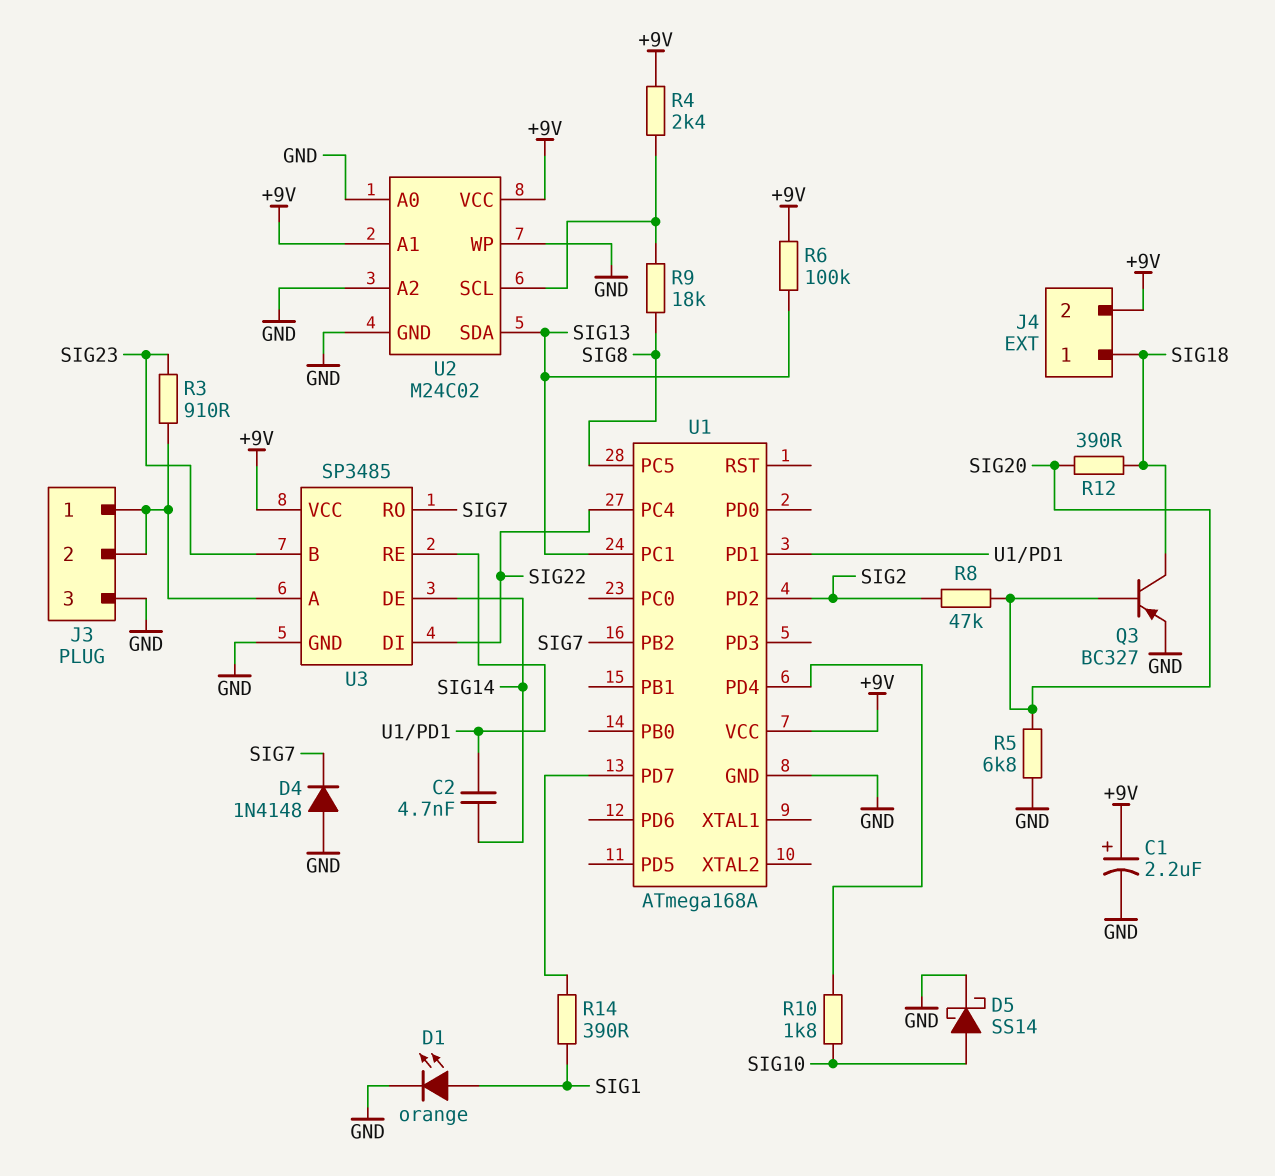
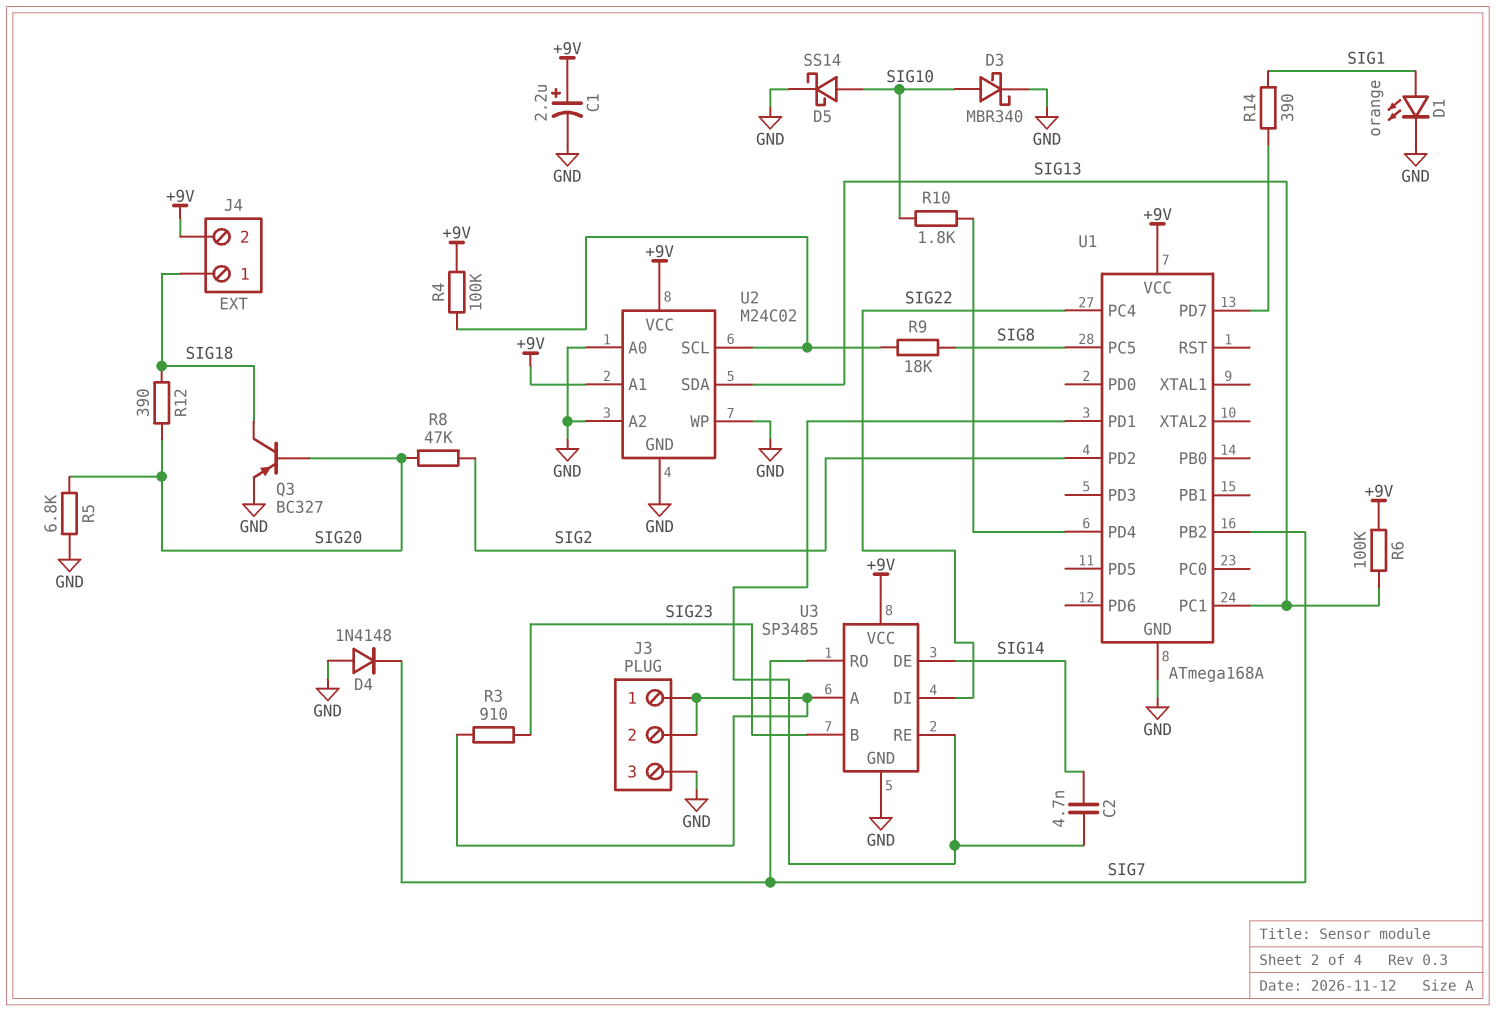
D3: none -> schottky MBR340 (A SIG10, K GND)
R4: 2.4k (+9V, U2/SCL) -> 100k (+9V, U2/SCL)

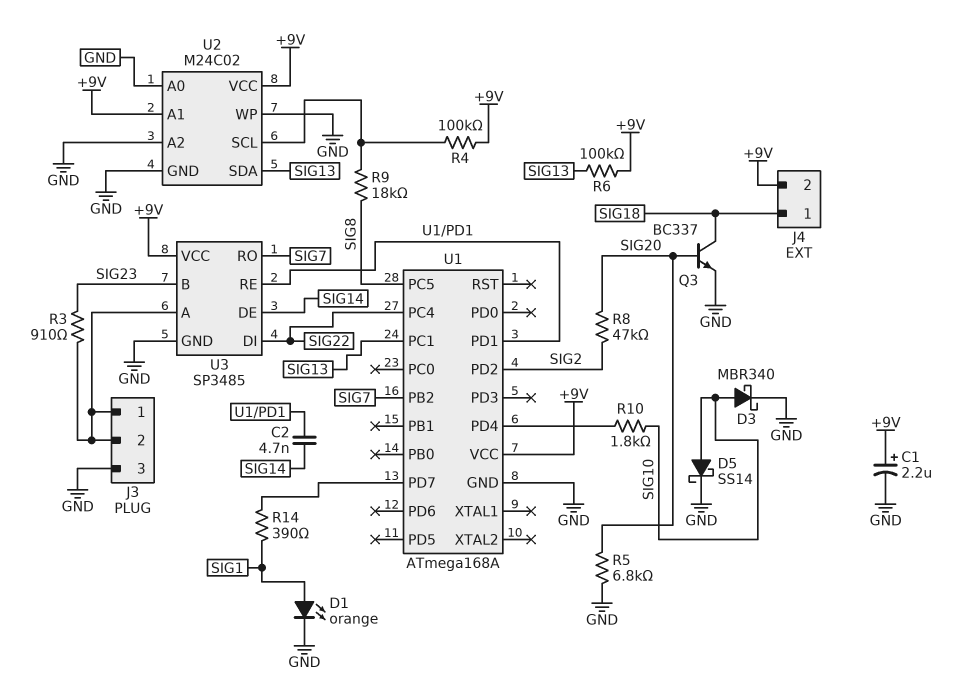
D4: diode 1N4148 (A GND, K SIG7) -> none
Q3: PNP BC327 (B SIG20, C SIG18, E GND) -> NPN BC337 (B SIG20, C SIG18, E GND)
R12: 390 (SIG18, SIG20) -> none

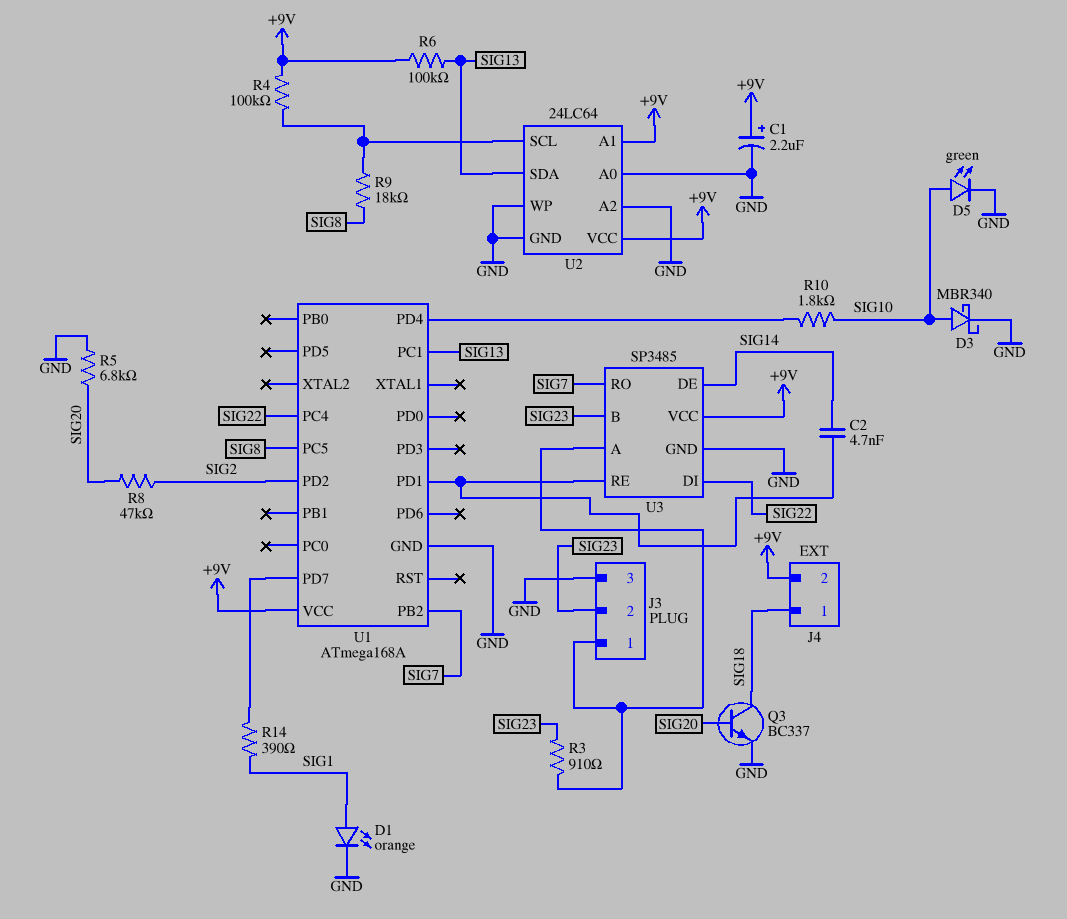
D5: schottky SS14 (A SIG10, K GND) -> LED green (A SIG10, K GND)
J3 pin 2: J3/1 -> SIG23
U2: M24C02 -> 24LC64

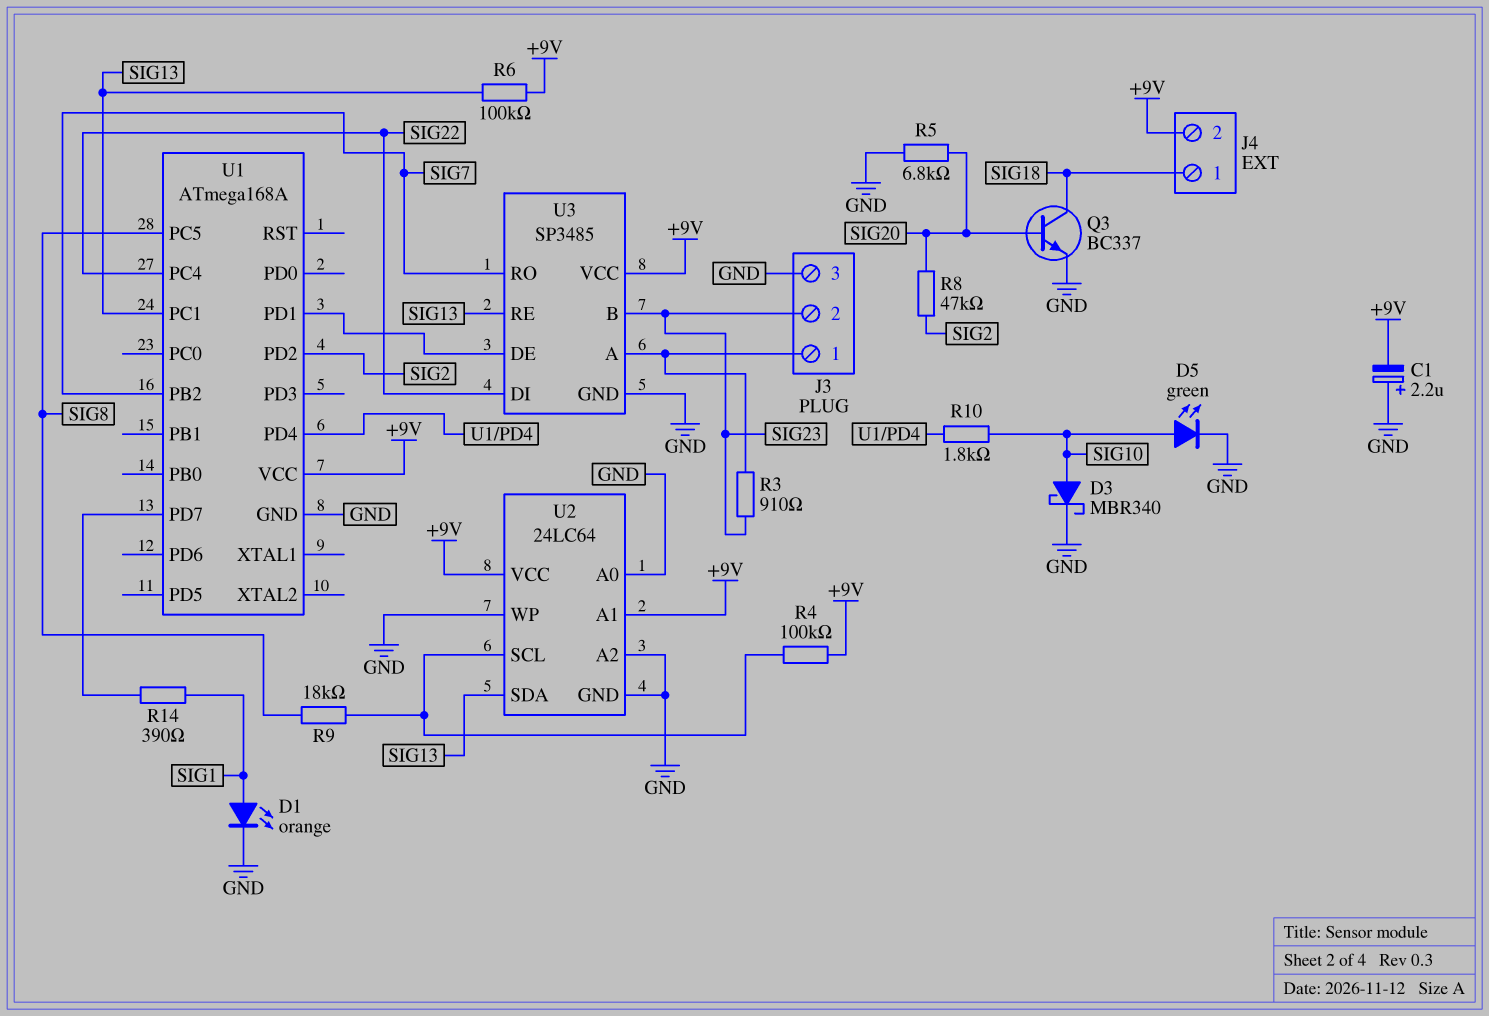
C1: 2.2uF (plus +9V, minus GND) -> 2.2uF (plus GND, minus +9V)
C2: 4.7nF (SIG14, U1/PD1) -> none
U3 pin DE: SIG14 -> U1/PD1
U3 pin RE: U1/PD1 -> SIG13

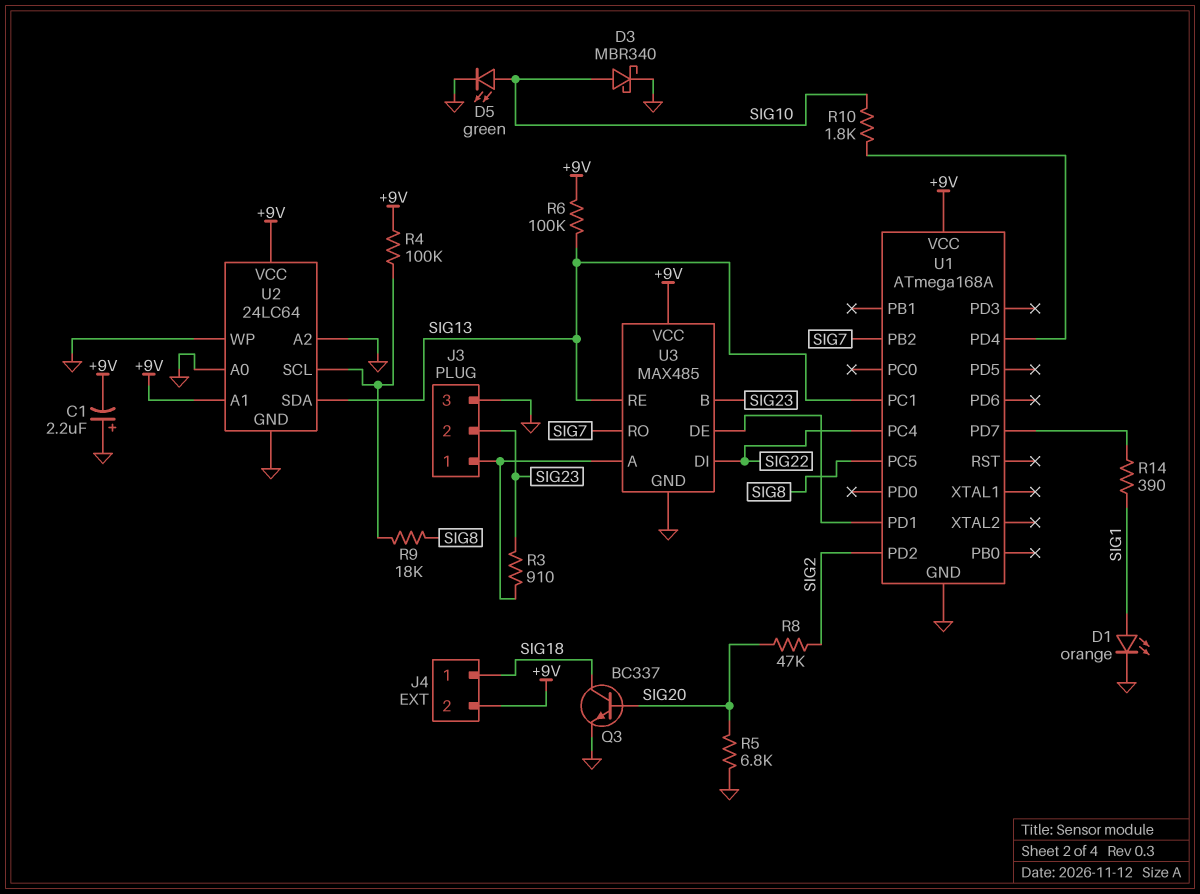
U3: SP3485 -> MAX485

